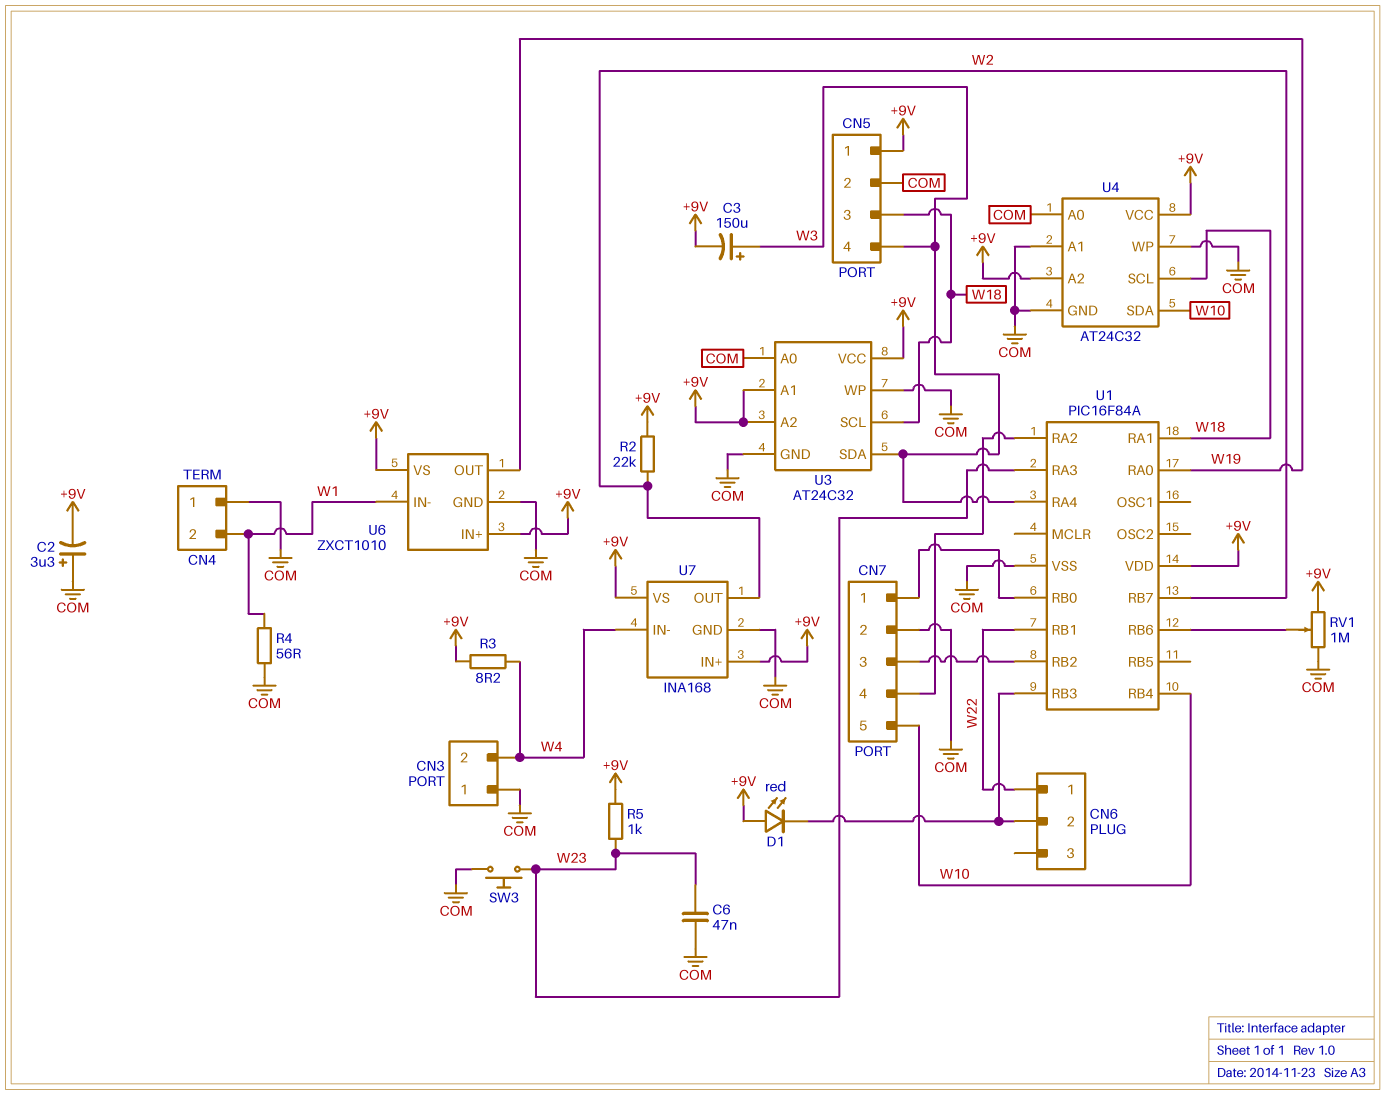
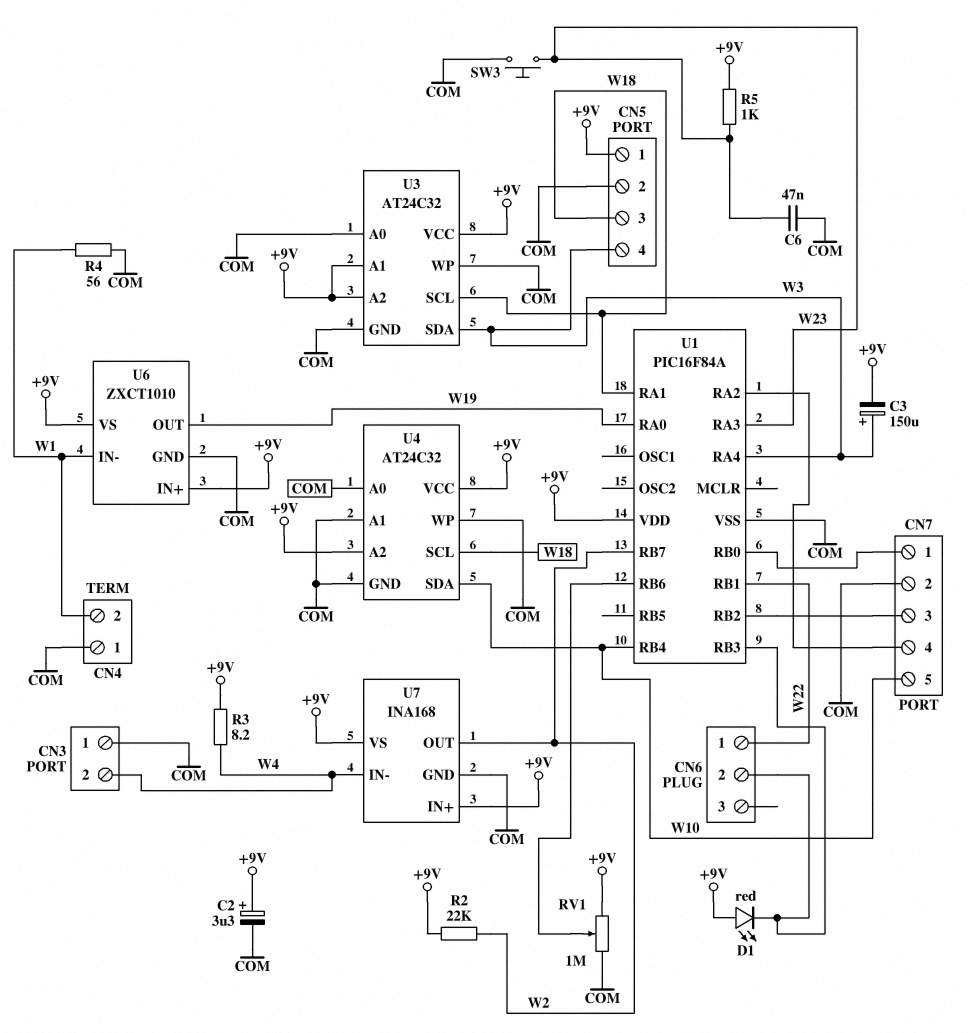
C2: 3.3uF (plus COM, minus +9V) -> 3.3uF (plus +9V, minus COM)

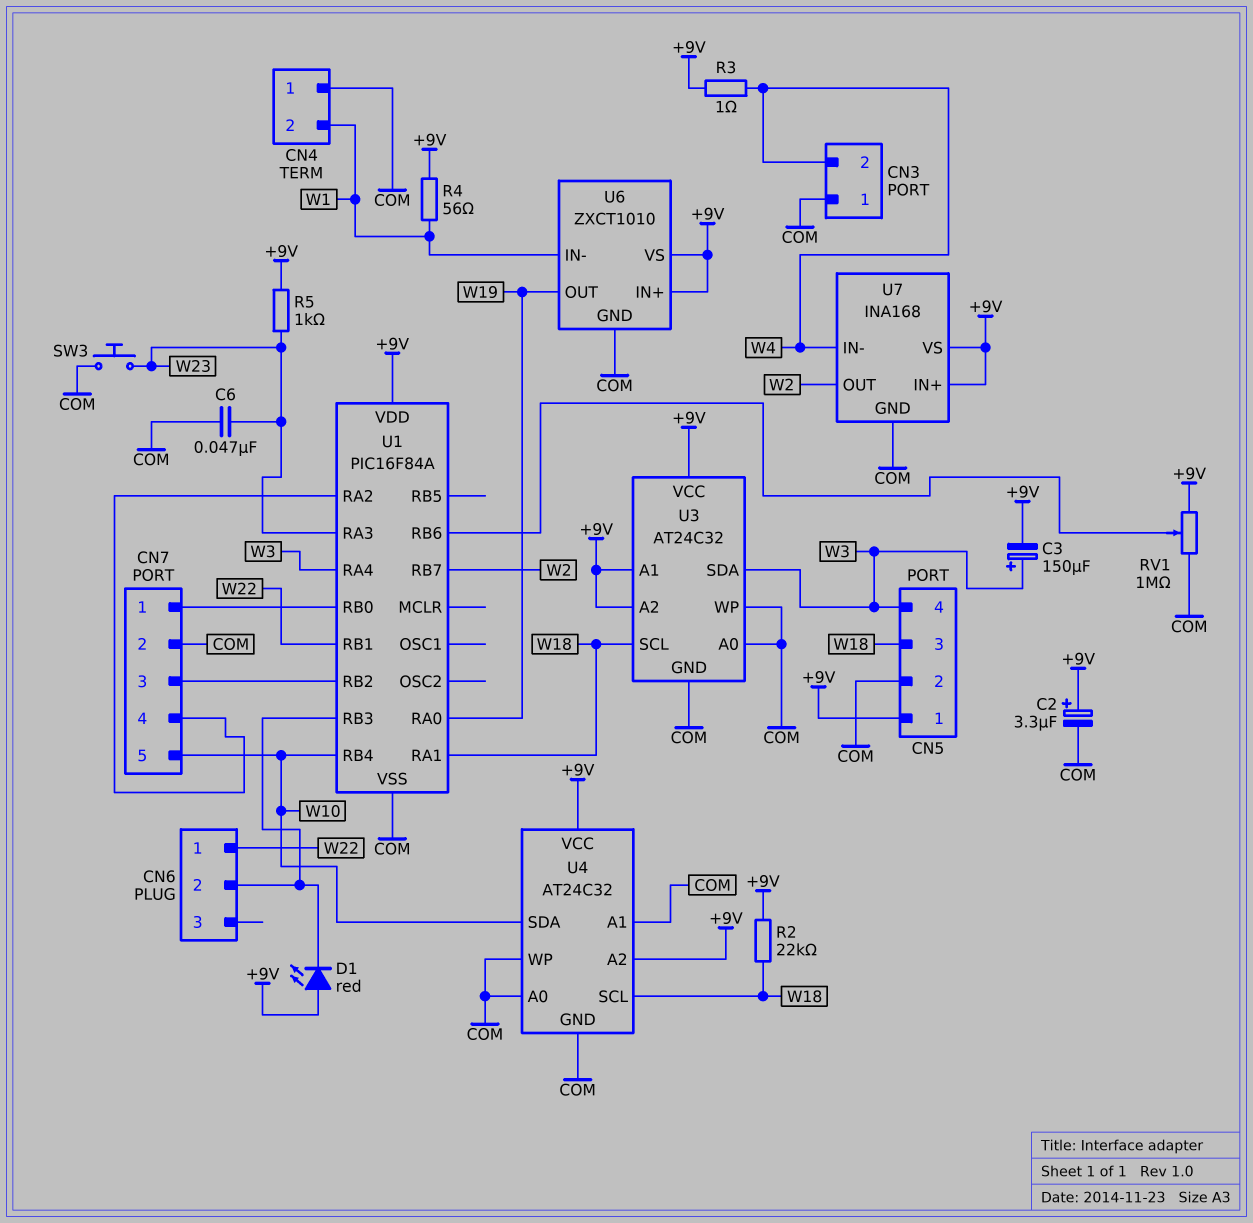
R2: 22k (+9V, W2) -> 22k (+9V, W18)
R3: 8.2 (+9V, W4) -> 1 (+9V, W4)
R4: 56 (COM, W1) -> 56 (+9V, W1)

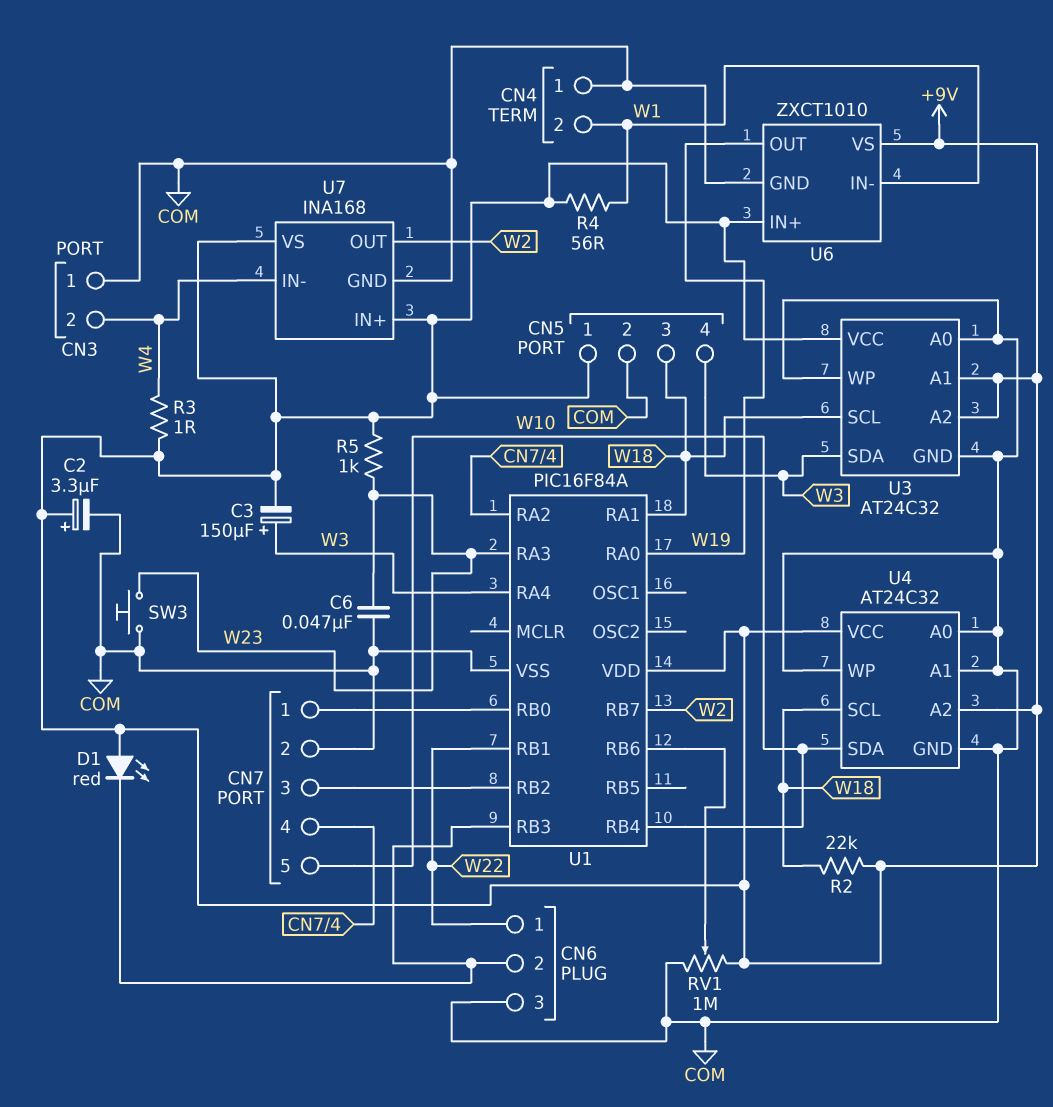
CN6 pin 3: none -> COM

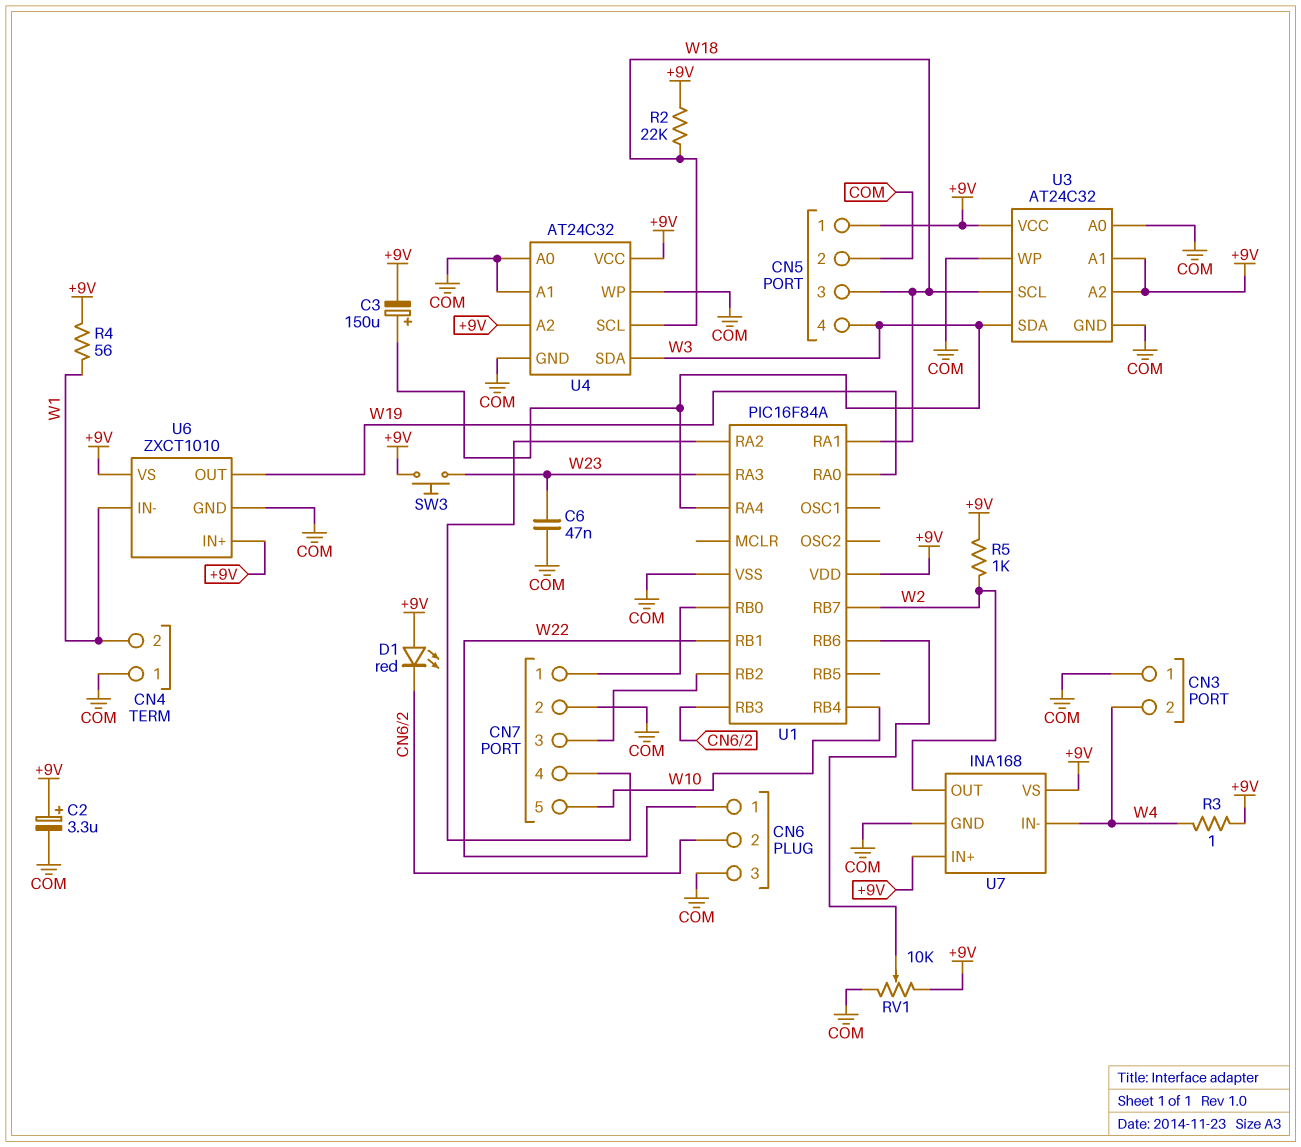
R5: 1k (+9V, W23) -> 1k (+9V, W2)
RV1: 1M (+9V, COM, wiper U1/RB6) -> 10k (+9V, COM, wiper U1/RB6)
SW3: button (COM, W23) -> button (+9V, W23)
U4 pin SDA: W10 -> W3

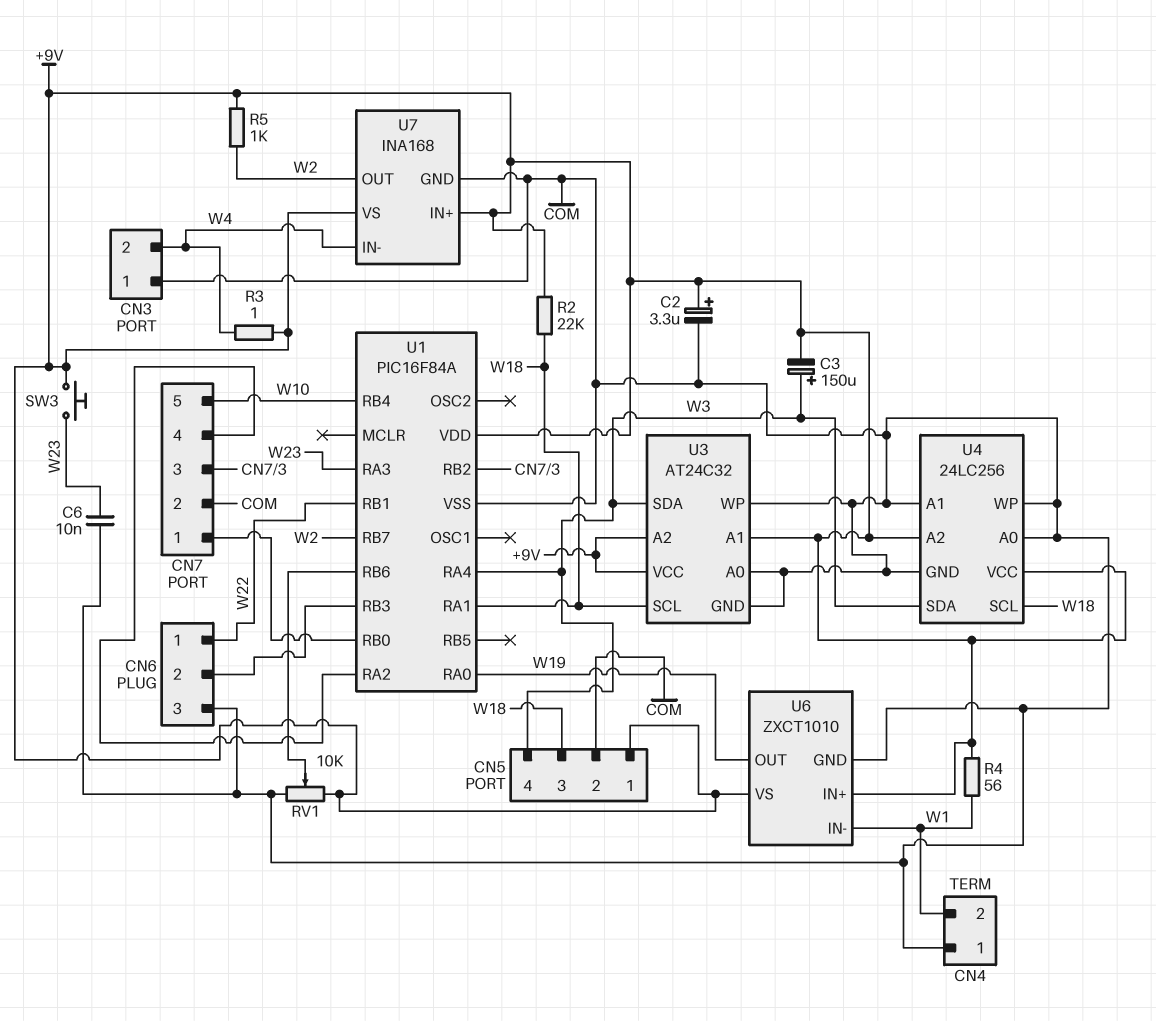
C6: 47nF (COM, W23) -> 10nF (COM, W23)
D1: LED red (A +9V, K CN6/2) -> none
U4: AT24C32 -> 24LC256

